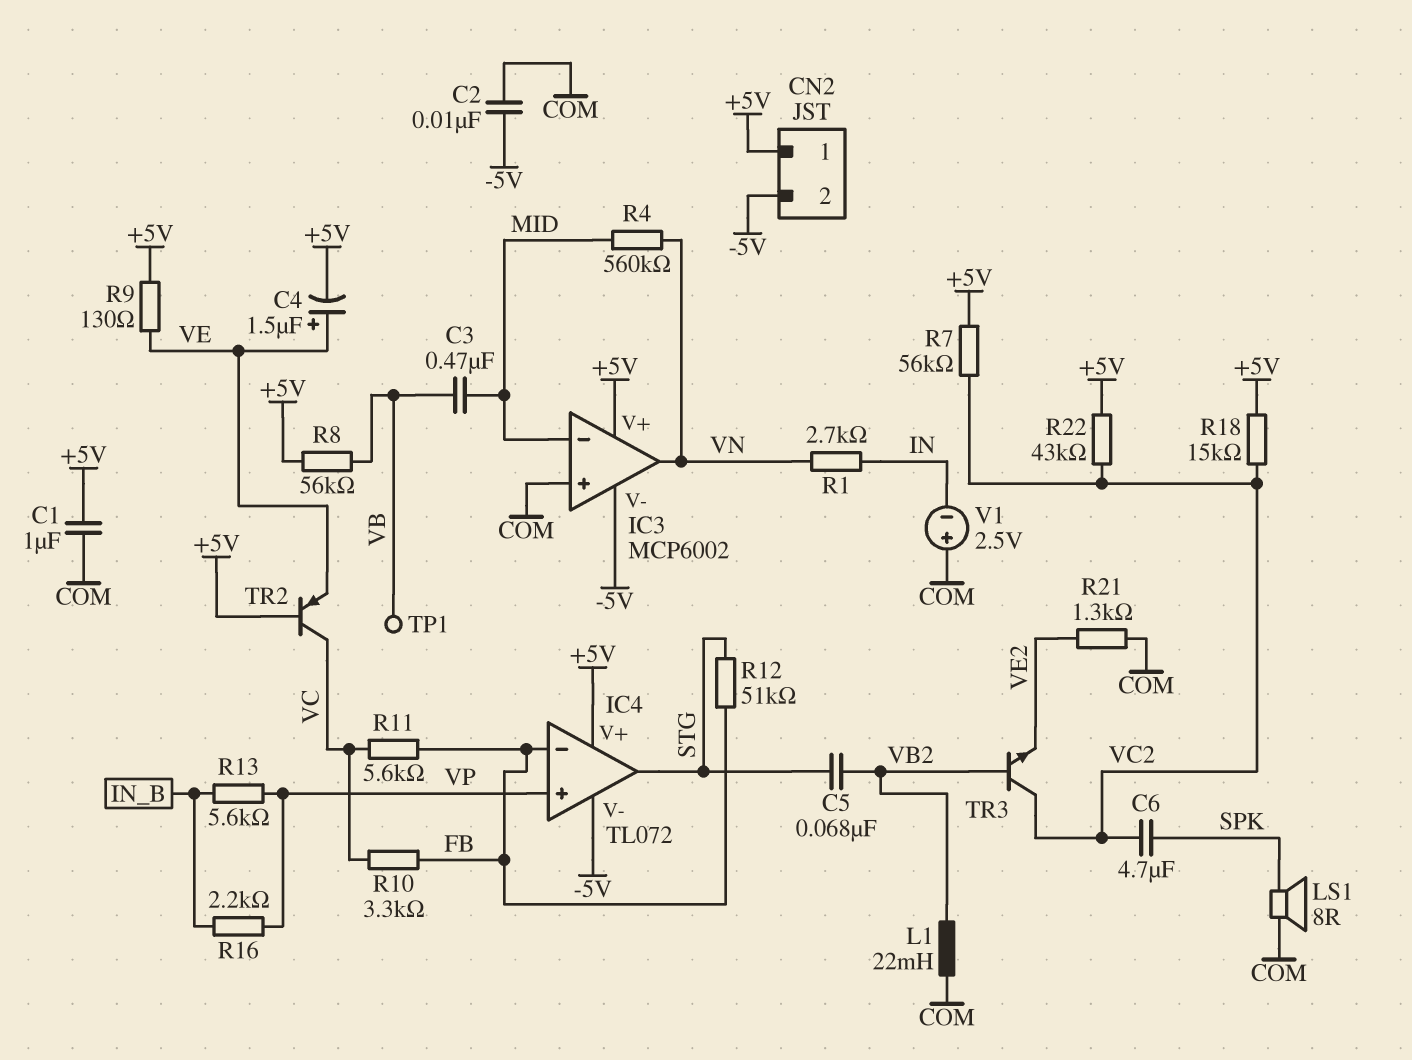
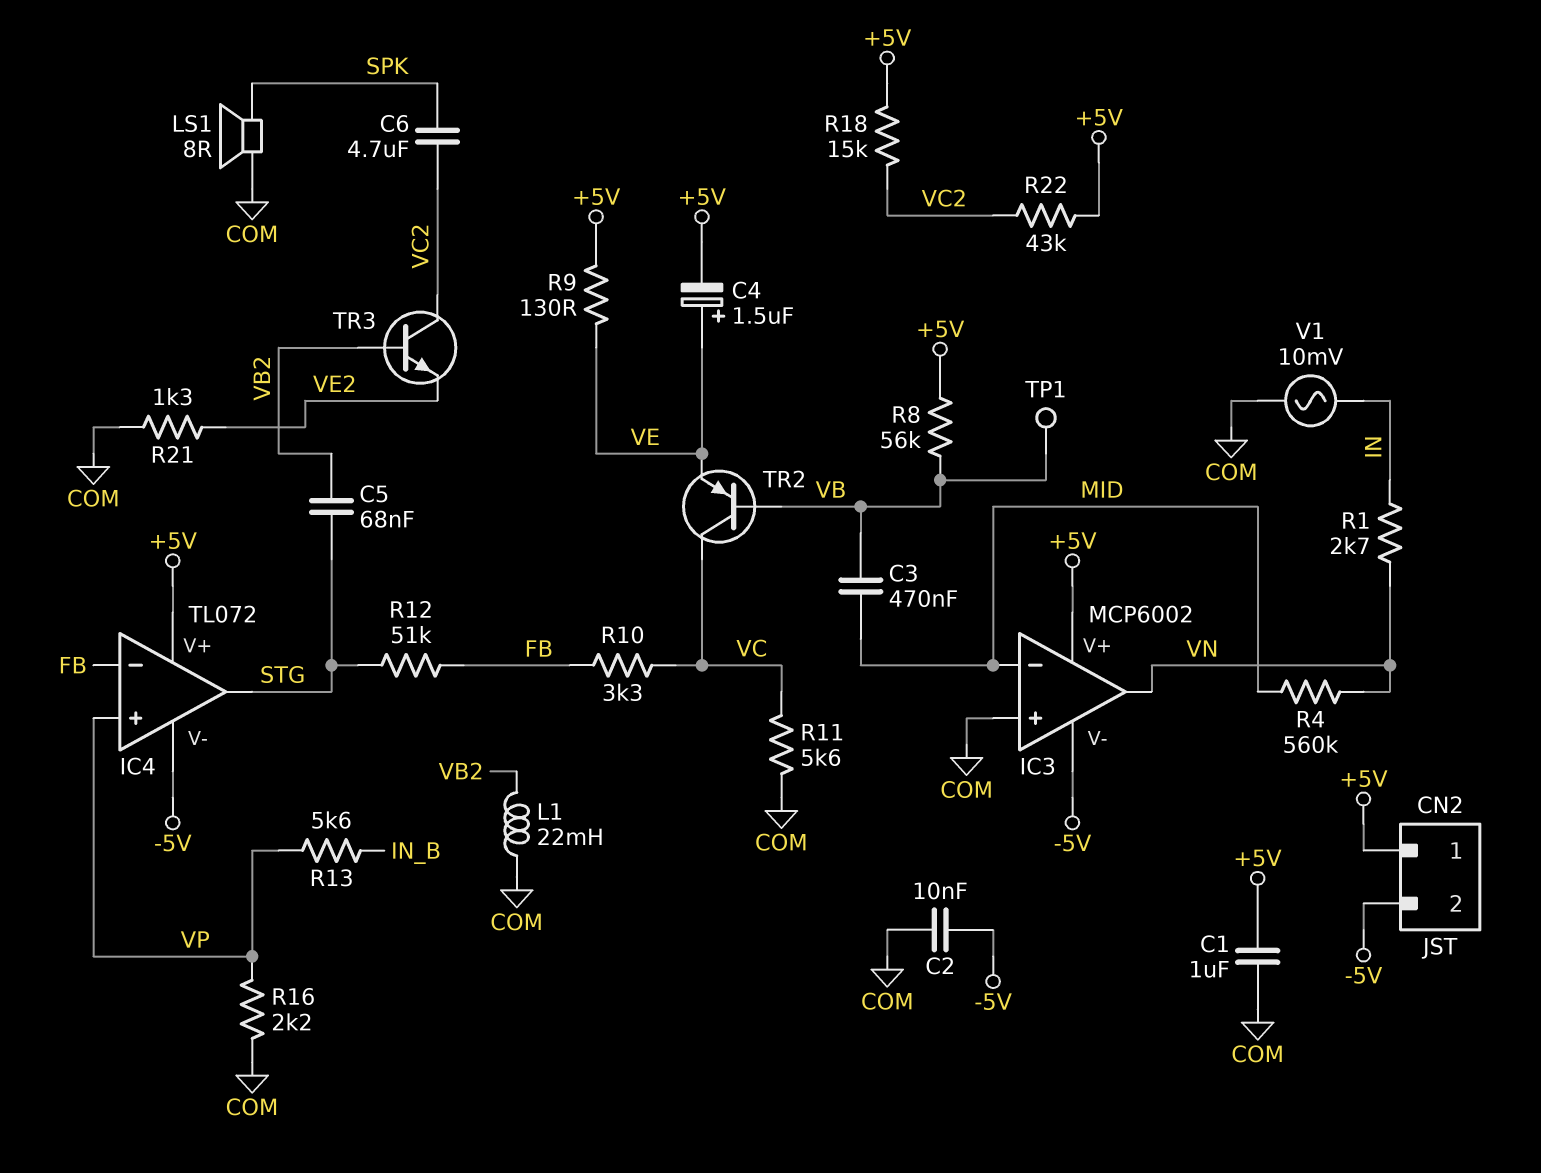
R7: 56k (+5V, VC2) -> none
R11: 5.6k (FB, VC) -> 5.6k (COM, VC)
R16: 2.2k (IN_B, VP) -> 2.2k (COM, VP)
TR2: PNP (B +5V, C VC, E VE) -> PNP (B VB, C VC, E VE)
V1: 2.5V (plus COM, minus IN) -> AC 10mV (COM, IN)

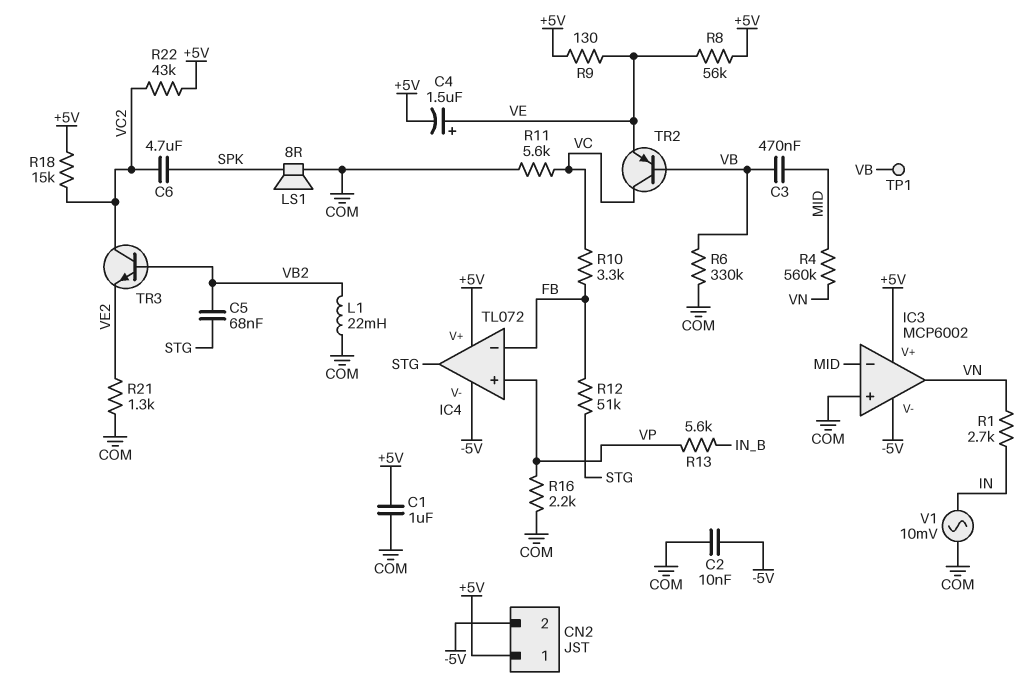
R6: none -> 330k (COM, VB)
R8: 56k (+5V, VB) -> 56k (+5V, VE)

